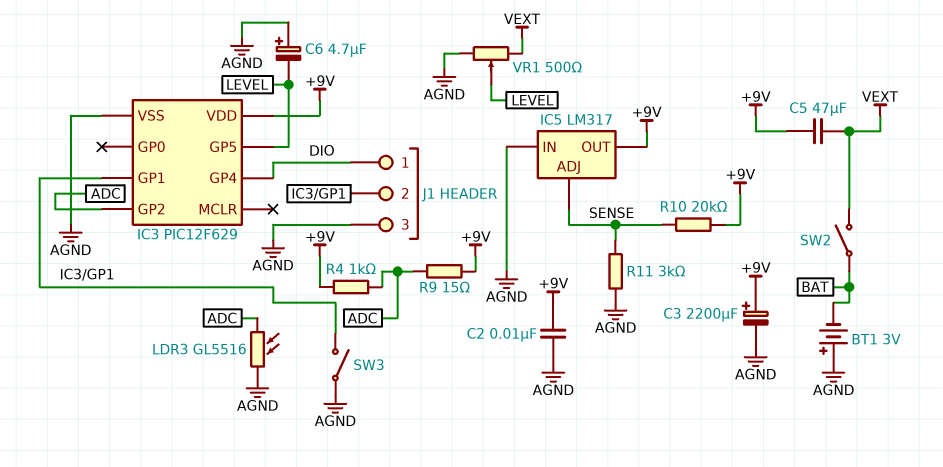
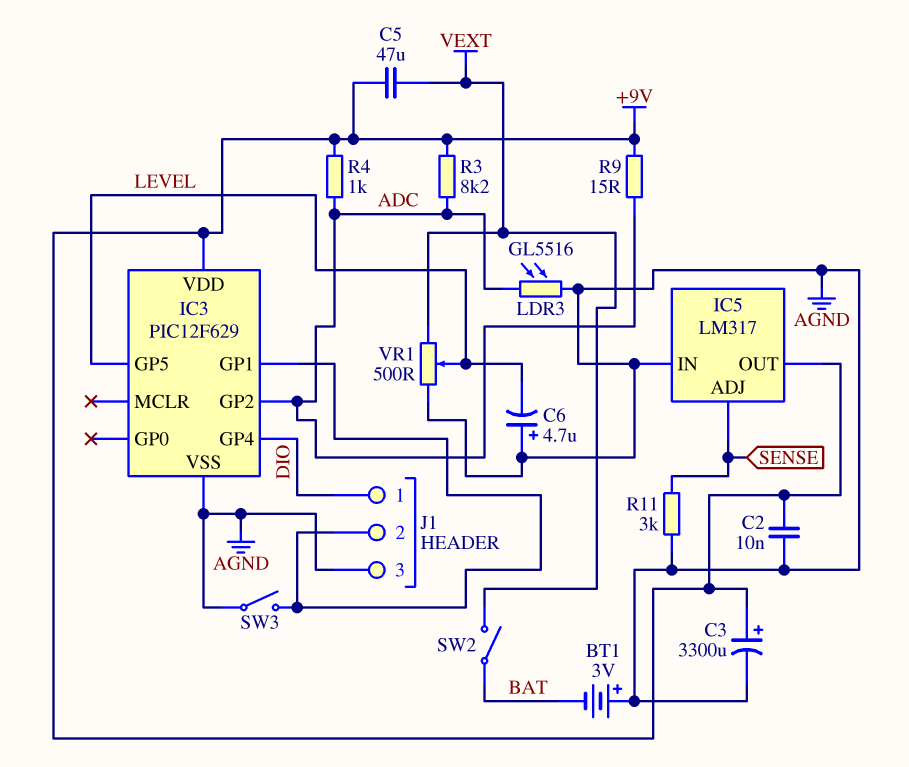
C3: 2200uF (plus +9V, minus AGND) -> 3300uF (plus +9V, minus AGND)
R3: none -> 8.2k (+9V, ADC)
R10: 20k (+9V, SENSE) -> none

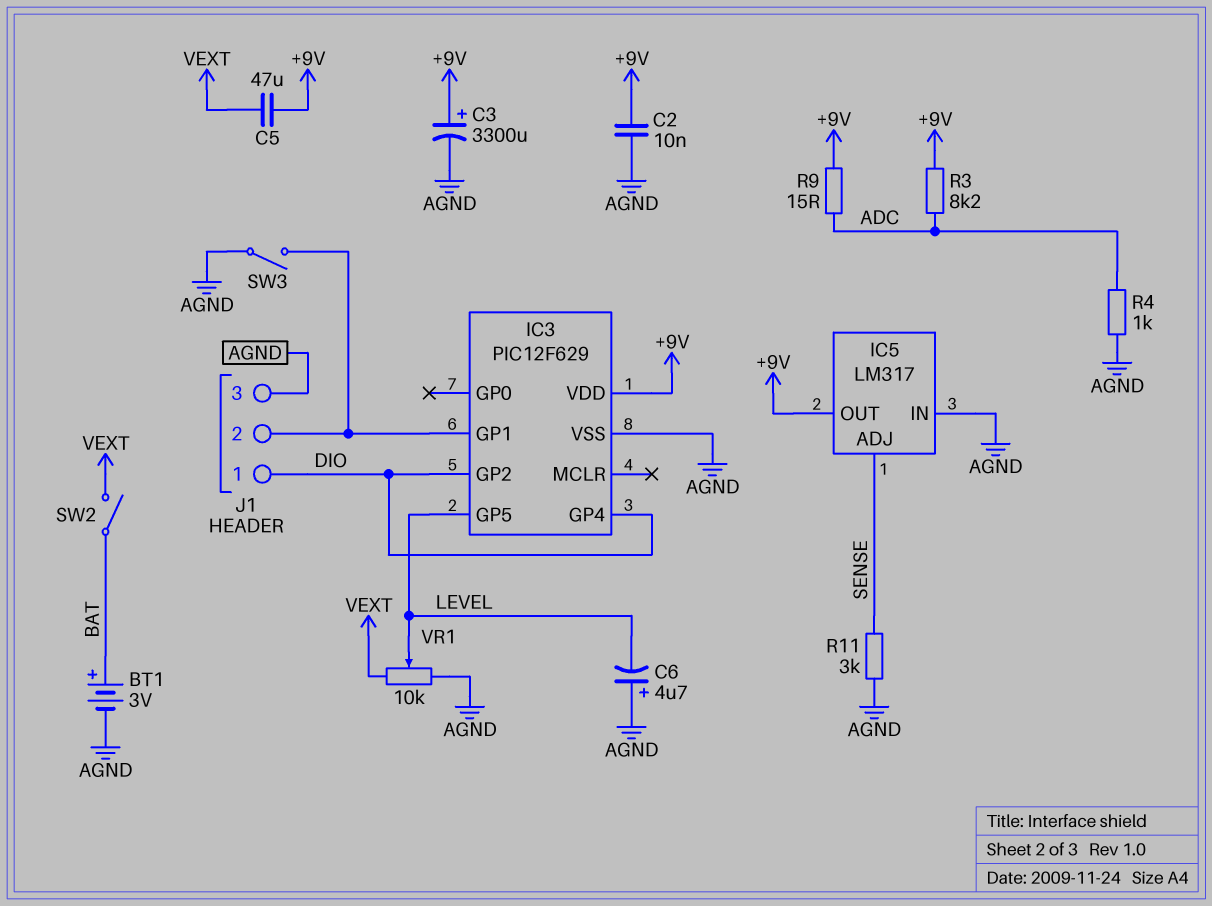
BT1: 3V (plus AGND, minus BAT) -> 3V (plus BAT, minus AGND)
IC3 pin GP2: ADC -> DIO
LDR3: GL5516 (ADC, AGND) -> none
R4: 1k (+9V, ADC) -> 1k (ADC, AGND)
VR1: 500 (AGND, VEXT, wiper LEVEL) -> 10k (AGND, VEXT, wiper LEVEL)

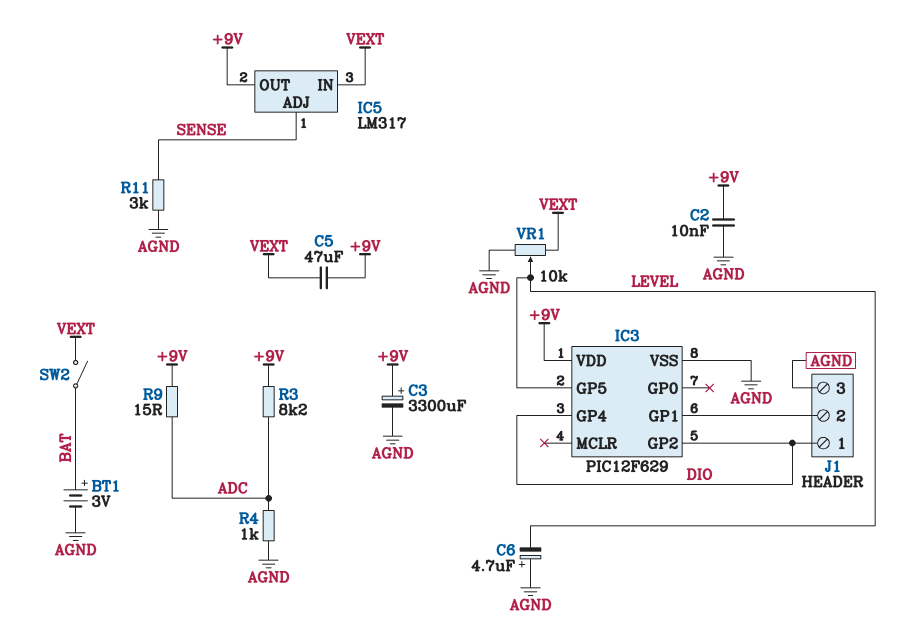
IC5 pin IN: AGND -> VEXT
SW3: switch (AGND, IC3/GP1) -> none

